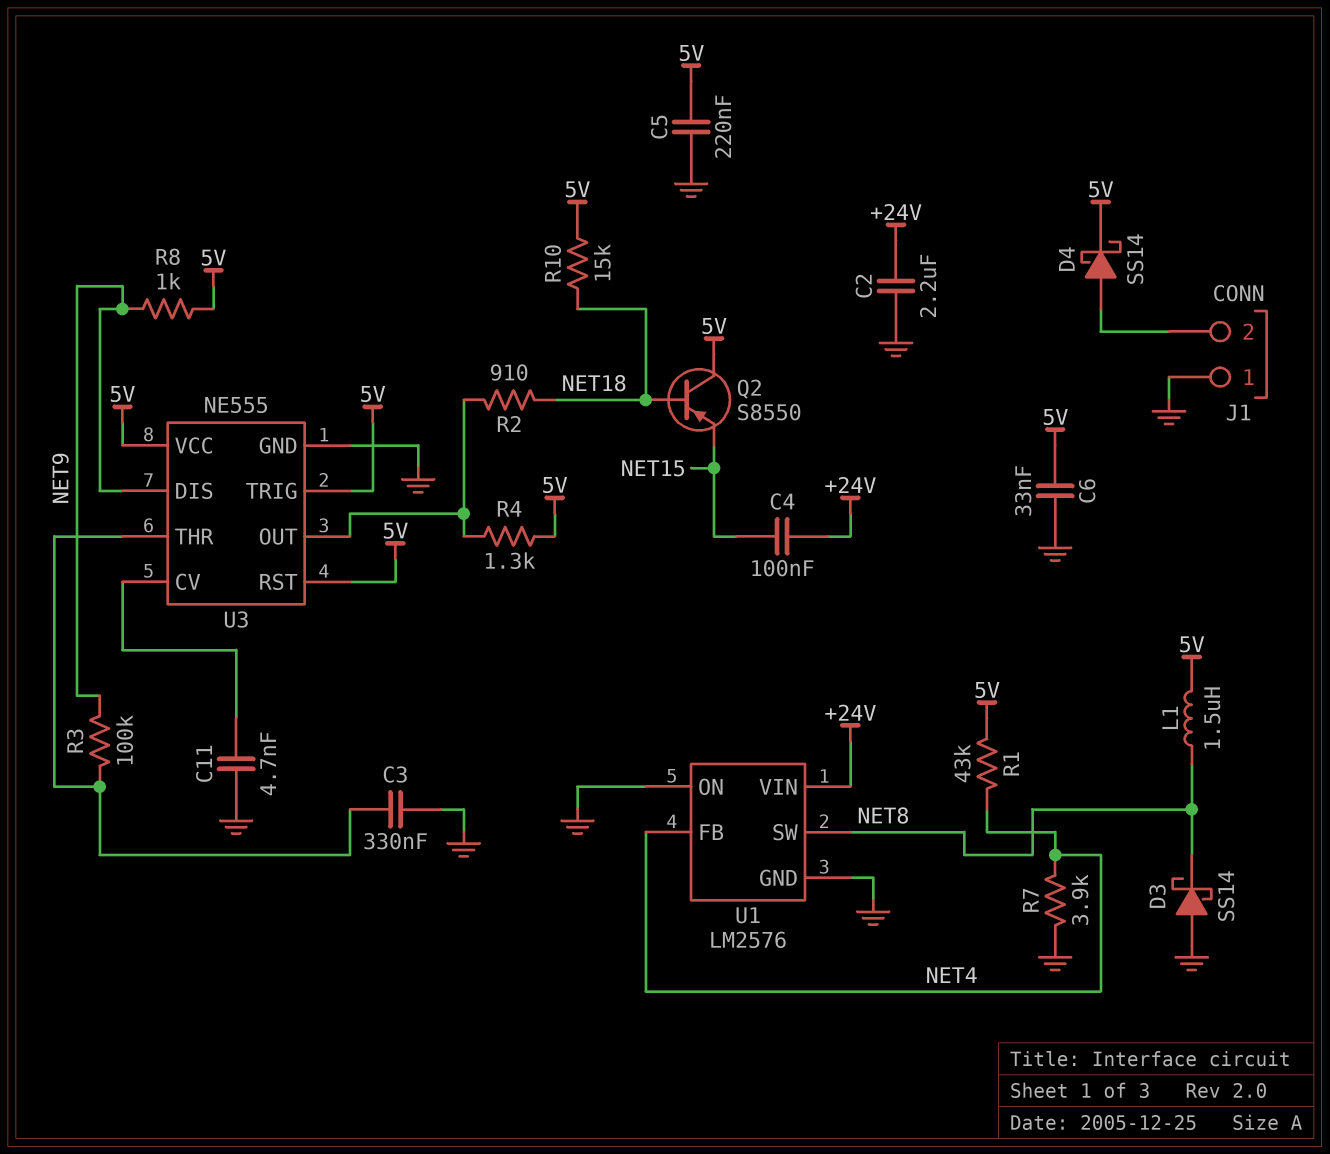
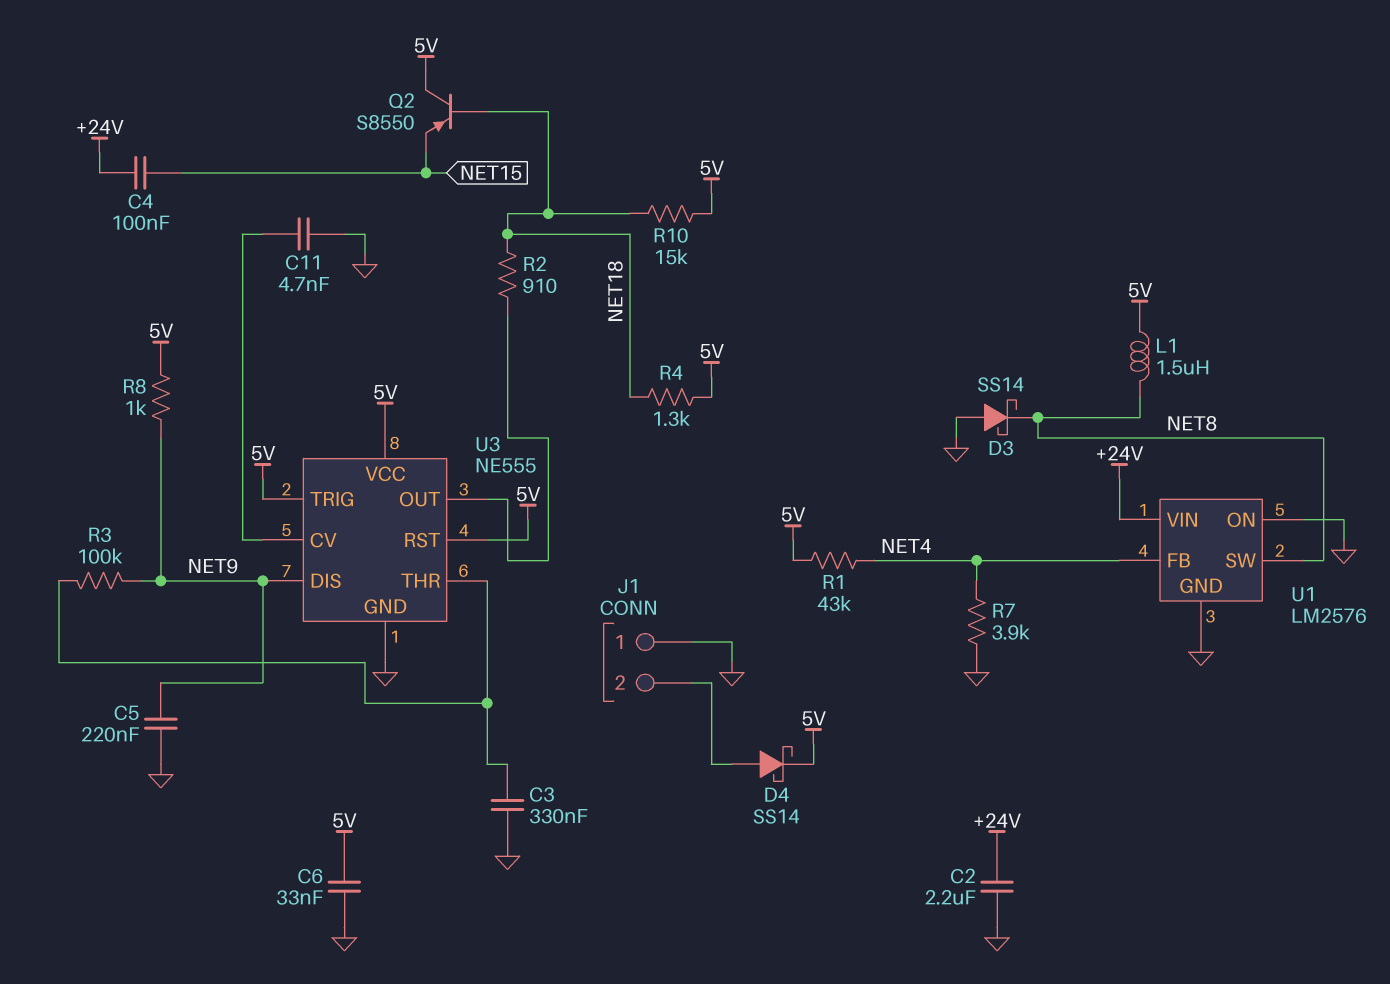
C5: 220nF (5V, GND) -> 220nF (GND, NET9)
R4: 1.3k (5V, U3/OUT) -> 1.3k (5V, NET18)

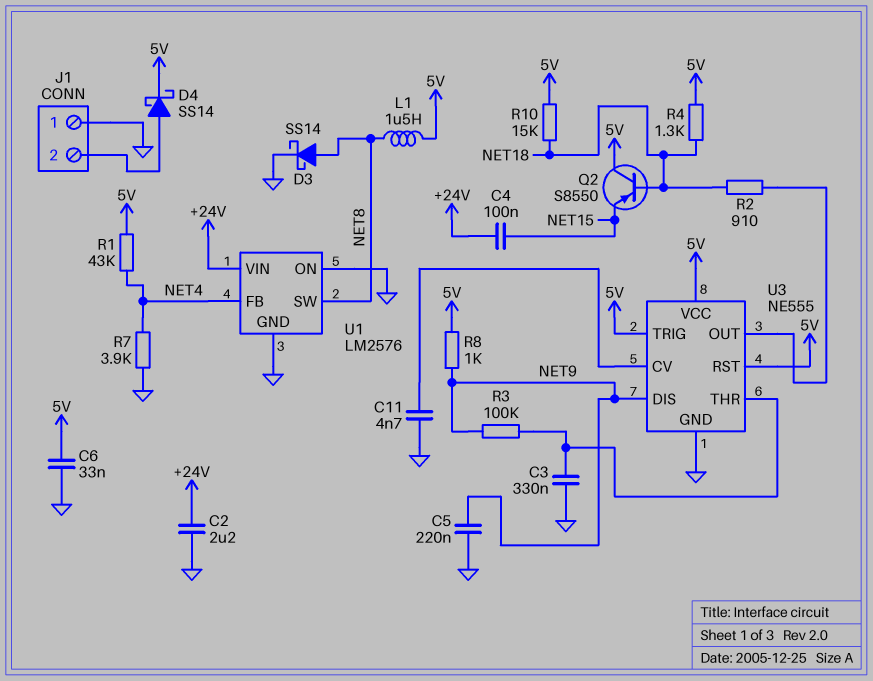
D3: schottky SS14 (A GND, K NET8) -> schottky SS14 (A NET8, K GND)

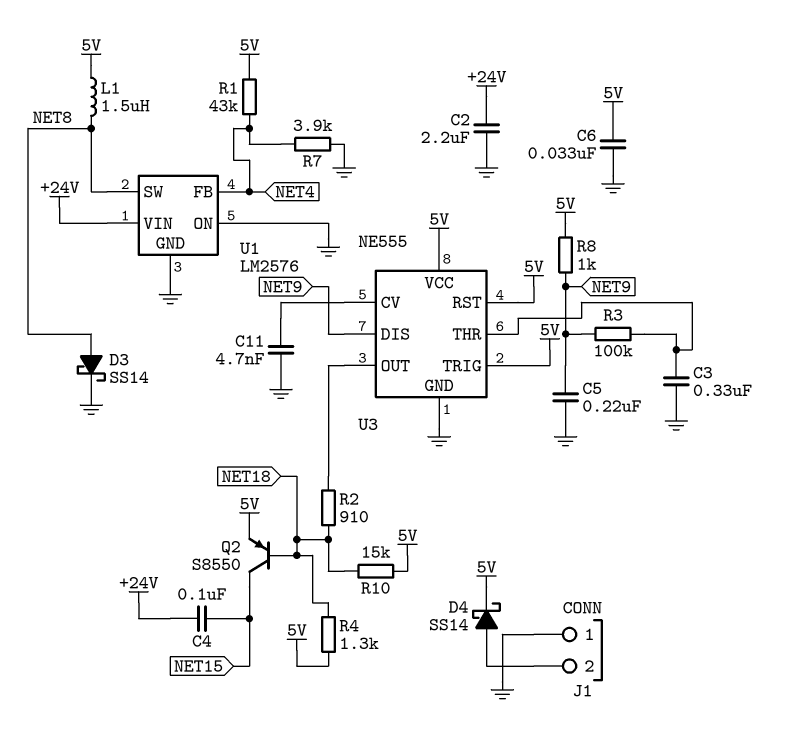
Q2: PNP S8550 (B NET18, C 5V, E NET15) -> PNP S8550 (B NET18, C NET15, E 5V)

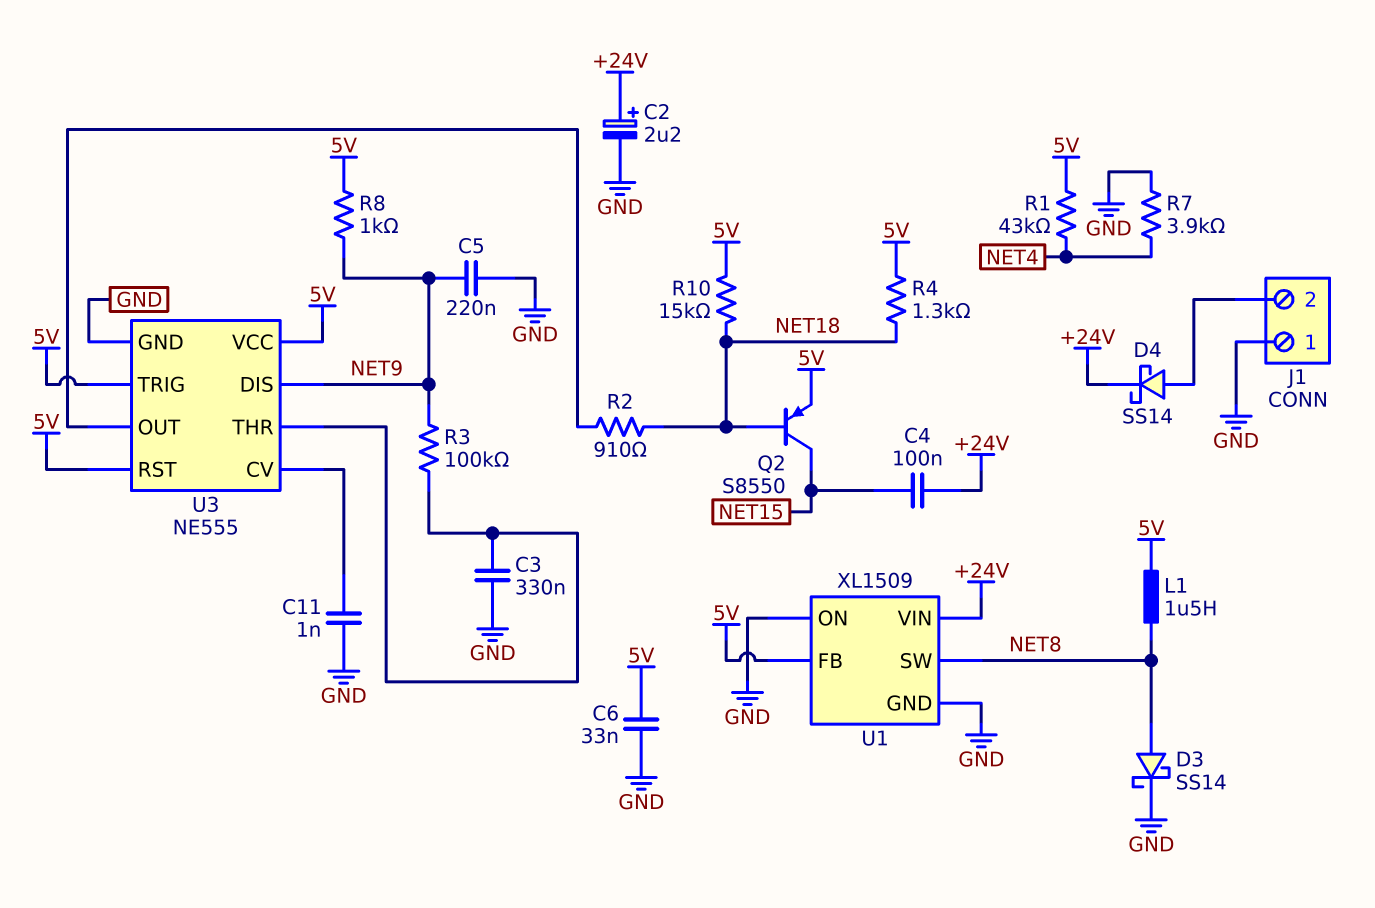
C2: 2.2uF (+24V, GND) -> 2.2uF (plus +24V, minus GND)
C11: 4.7nF (GND, U3/CV) -> 1nF (GND, U3/CV)
D4: schottky SS14 (A J1/2, K 5V) -> schottky SS14 (A J1/2, K +24V)
U1: LM2576 -> XL1509
U1 pin FB: NET4 -> 5V

